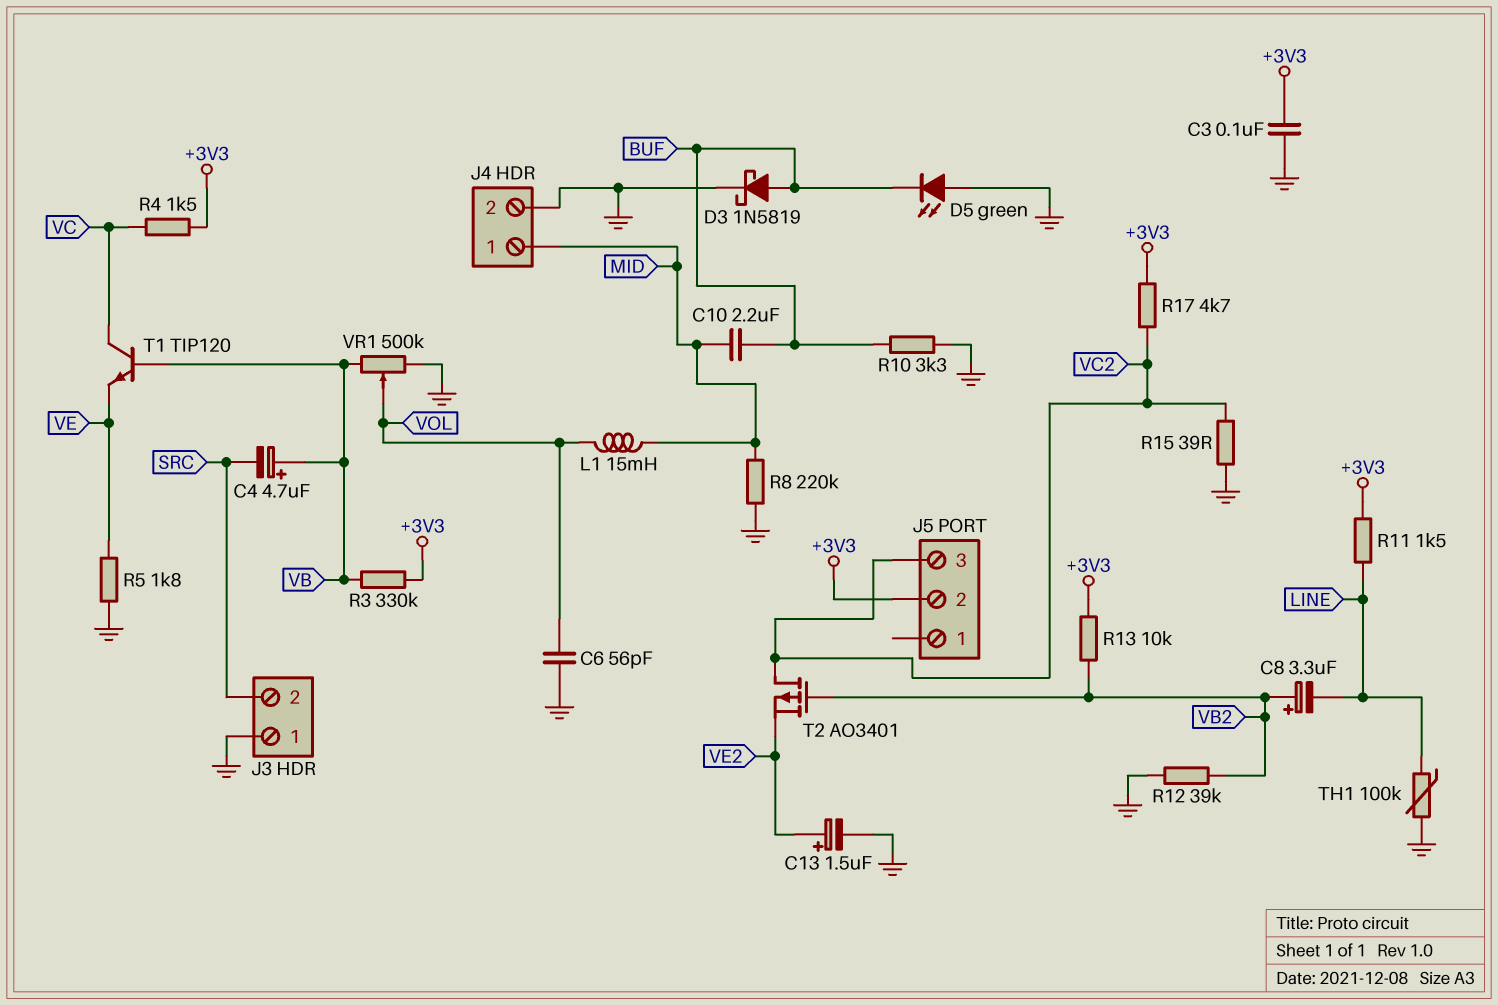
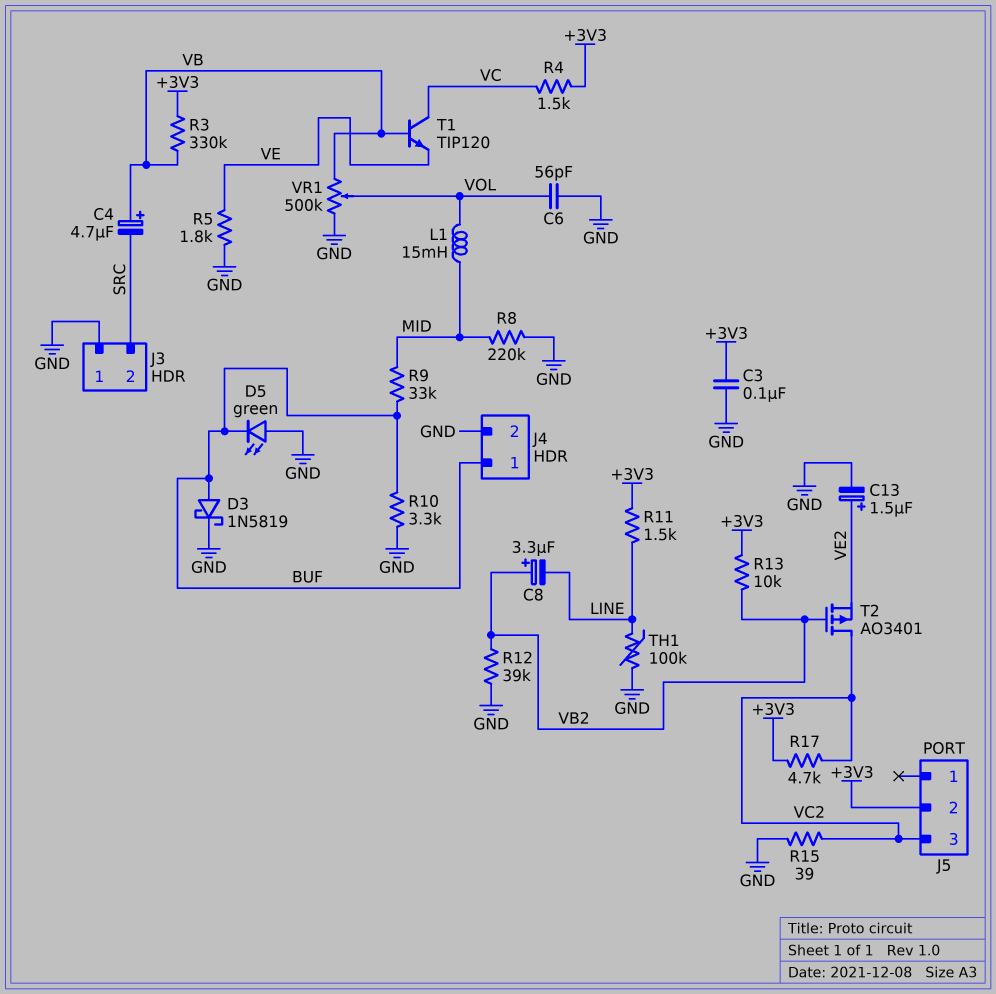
C10: 2.2uF (BUF, MID) -> none
J4 pin 1: MID -> BUF
R9: none -> 33k (BUF, MID)

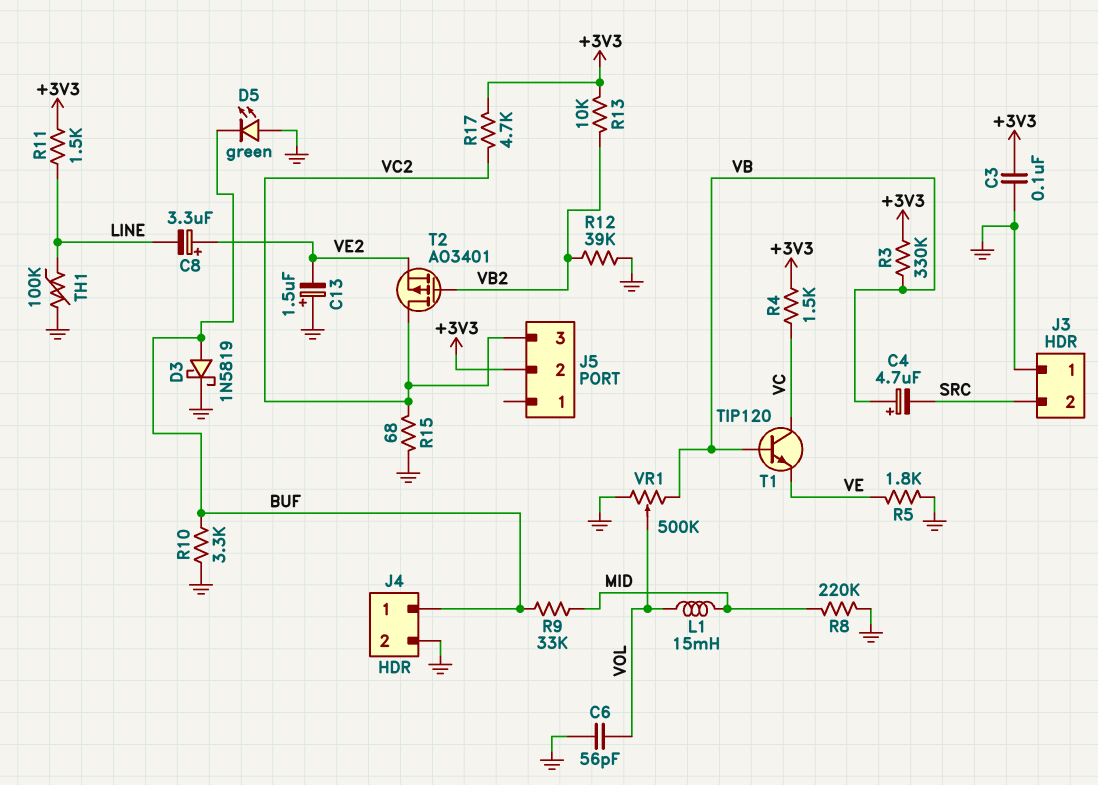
C8: 3.3uF (plus VB2, minus LINE) -> 3.3uF (plus VE2, minus LINE)
C13: 1.5uF (plus VE2, minus GND) -> 1.5uF (plus GND, minus VE2)
R15: 39 (GND, VC2) -> 68 (GND, VC2)

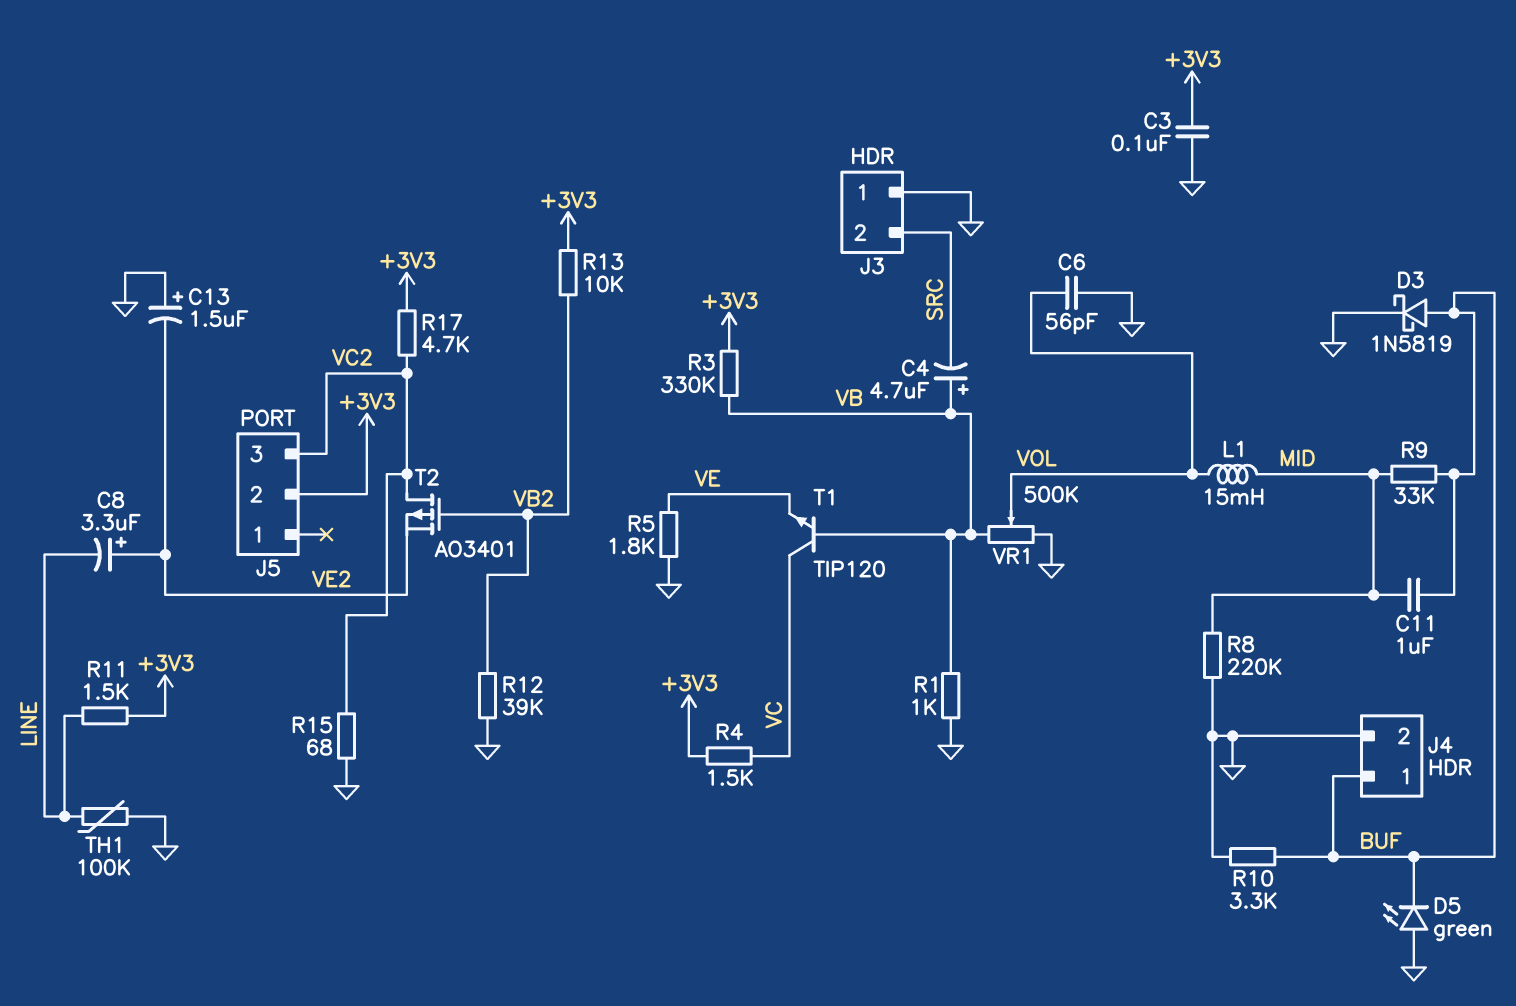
C11: none -> 1uF (BUF, MID)
R1: none -> 1k (GND, VB)

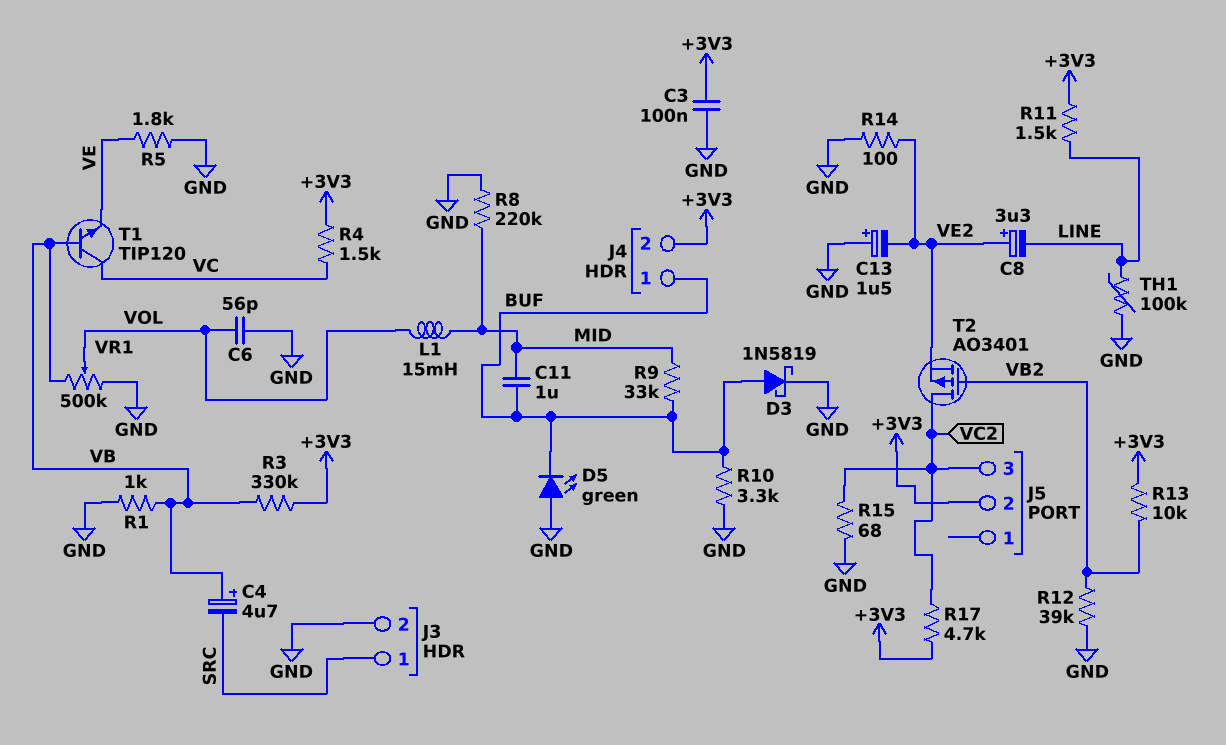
J3 pin 1: GND -> SRC
J3 pin 2: SRC -> GND
J4 pin 2: GND -> +3V3
R14: none -> 100 (GND, VE2)

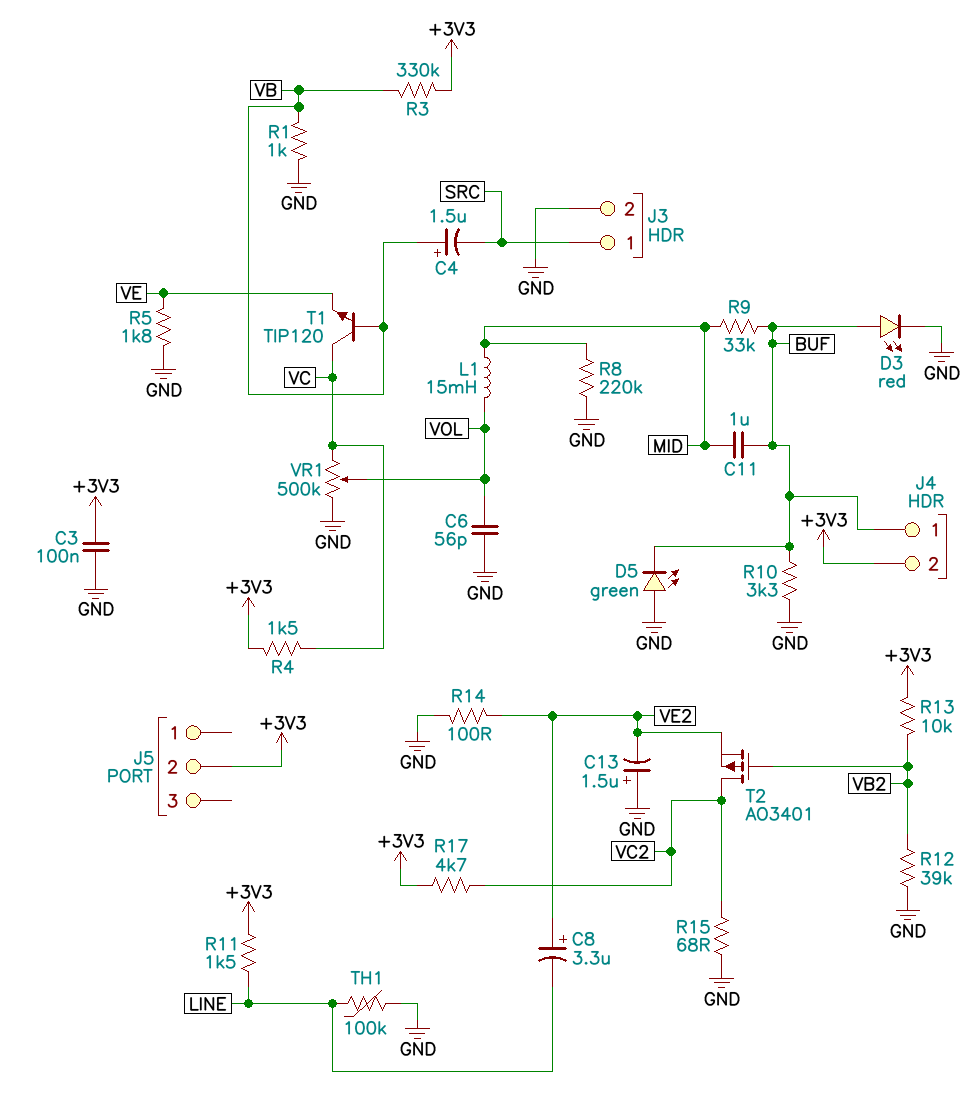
C4: 4.7uF (plus VB, minus SRC) -> 1.5uF (plus VB, minus SRC)
D3: schottky 1N5819 (A BUF, K GND) -> LED red (A BUF, K GND)
J5 pin 3: VC2 -> none
VR1: 500k (GND, VB, wiper VOL) -> 500k (GND, VC, wiper VOL)

